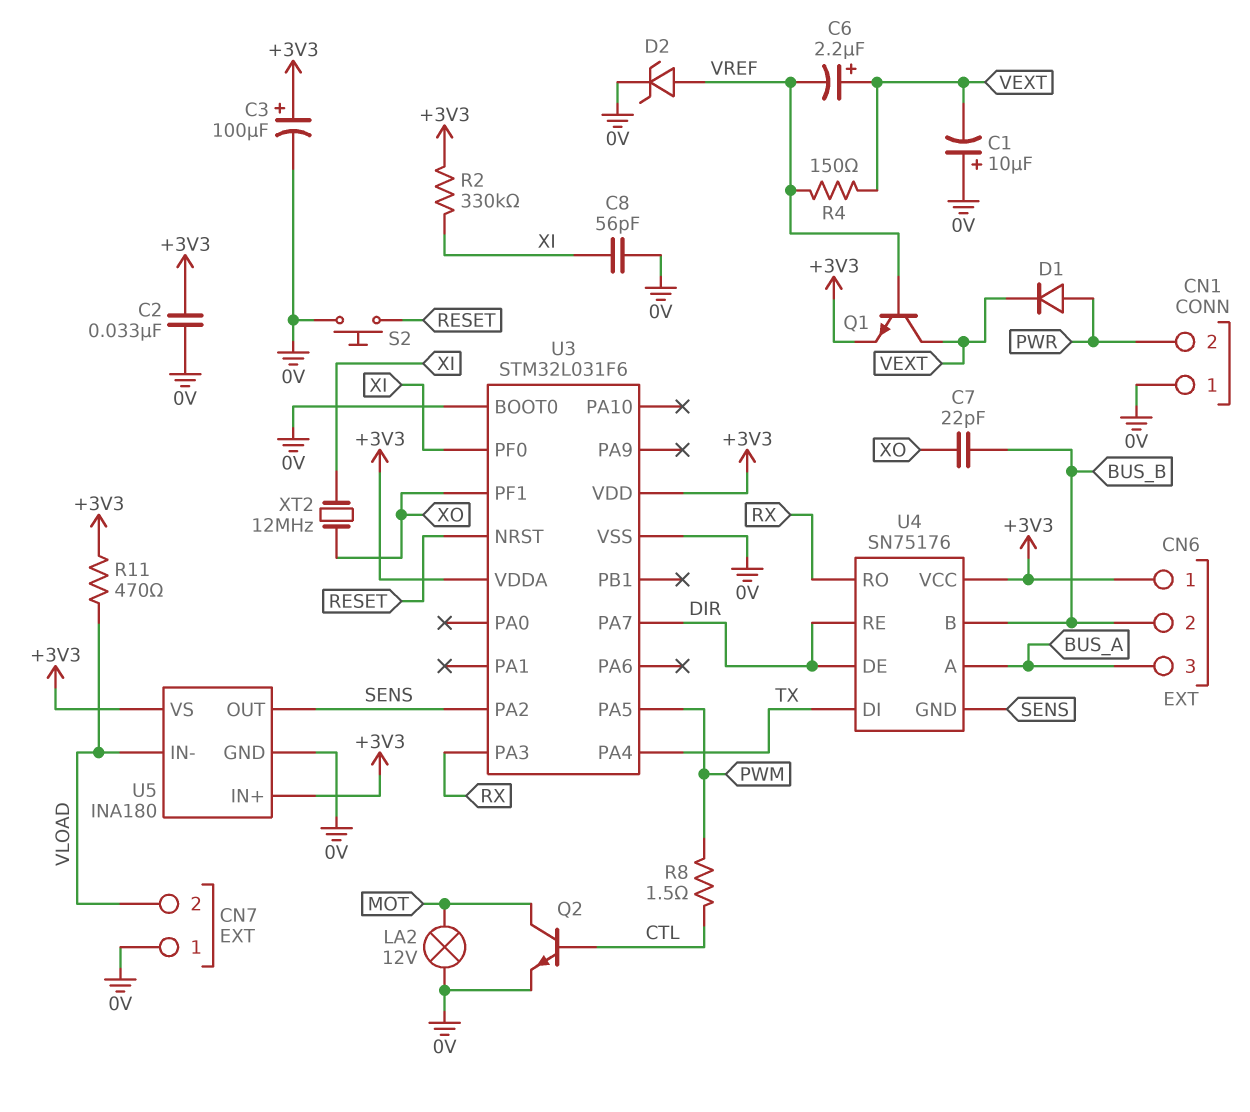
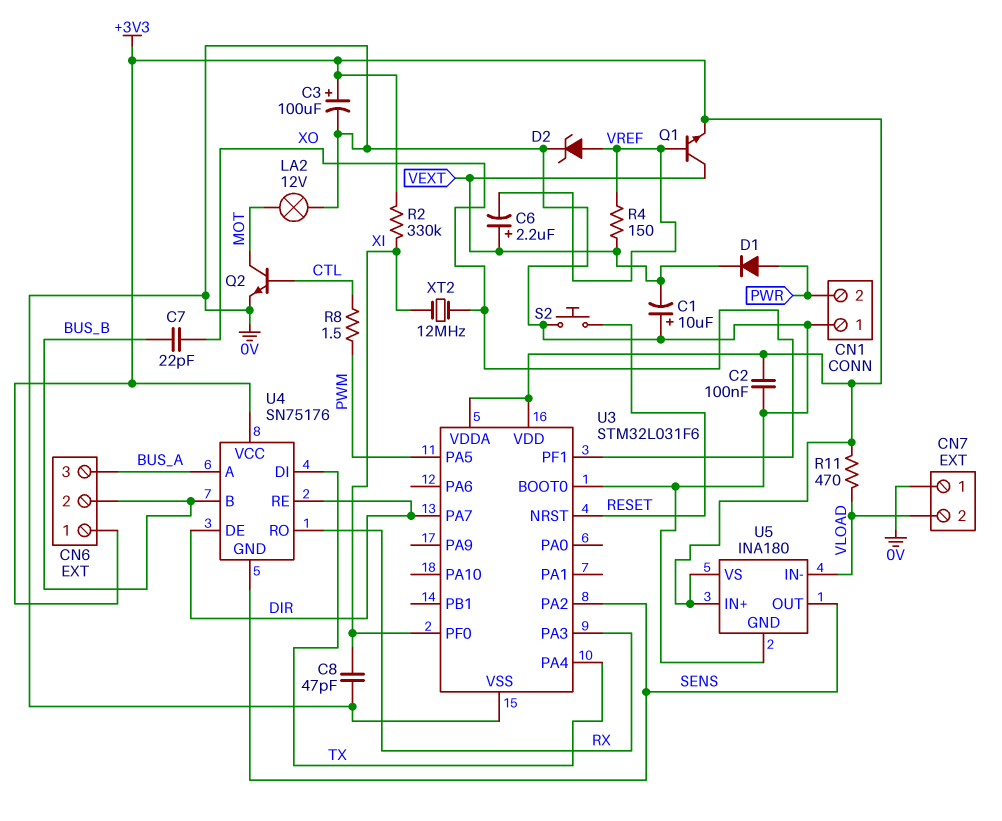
C2: 33nF (+3V3, 0V) -> 100nF (+3V3, 0V)
C8: 56pF (0V, XI) -> 47pF (0V, XI)

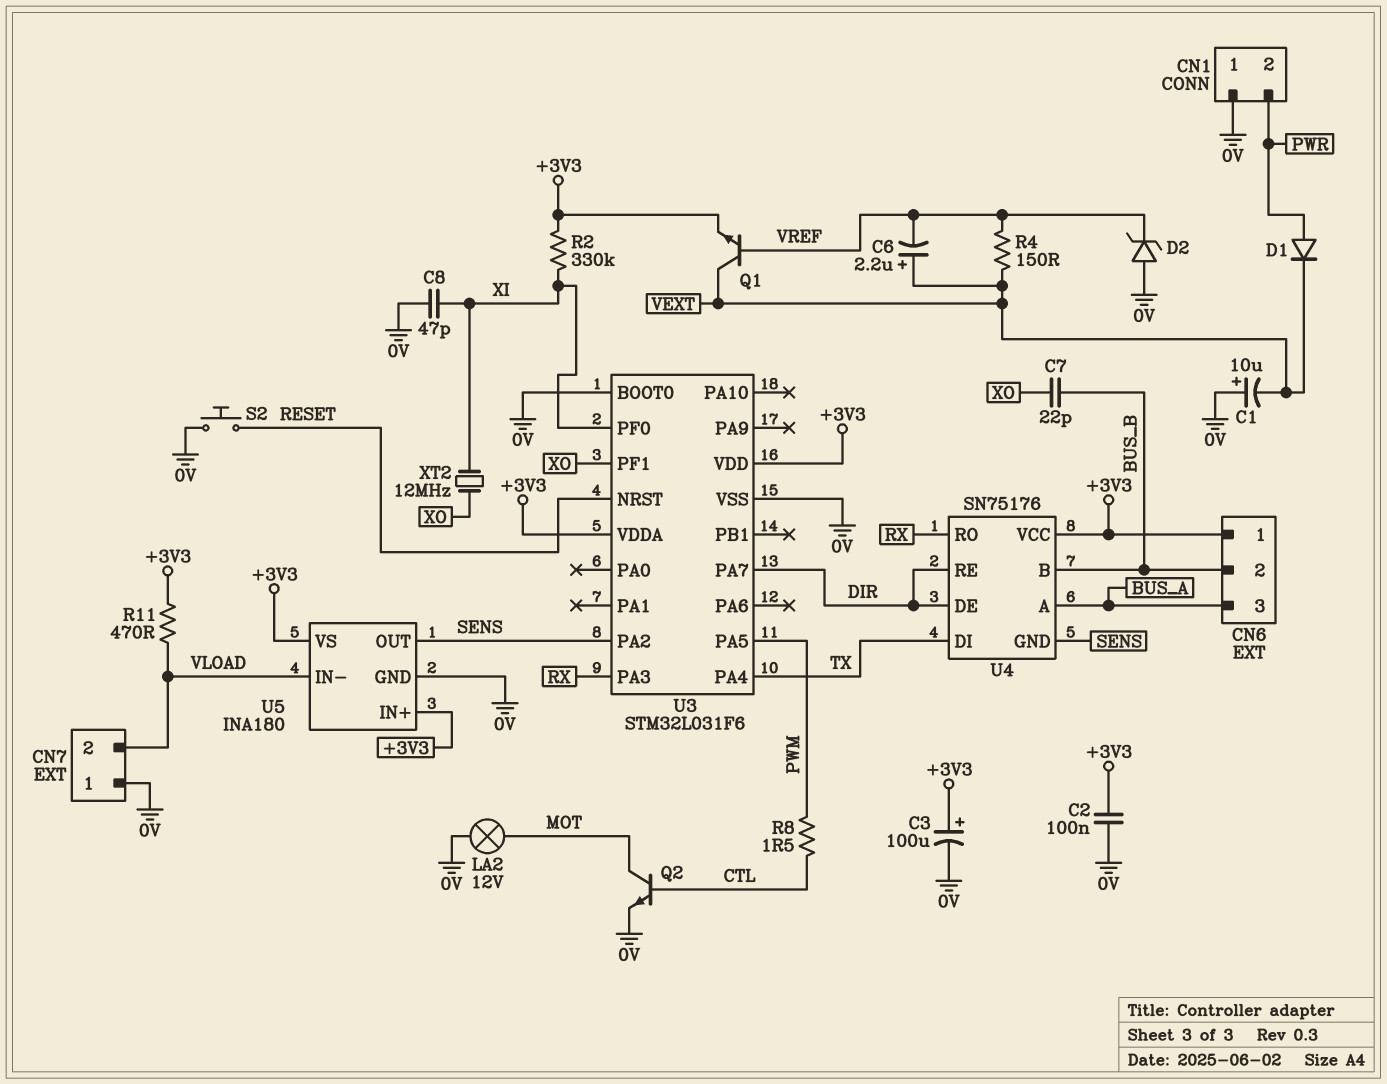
D2: zener (A VREF, K 0V) -> zener (A 0V, K VREF)

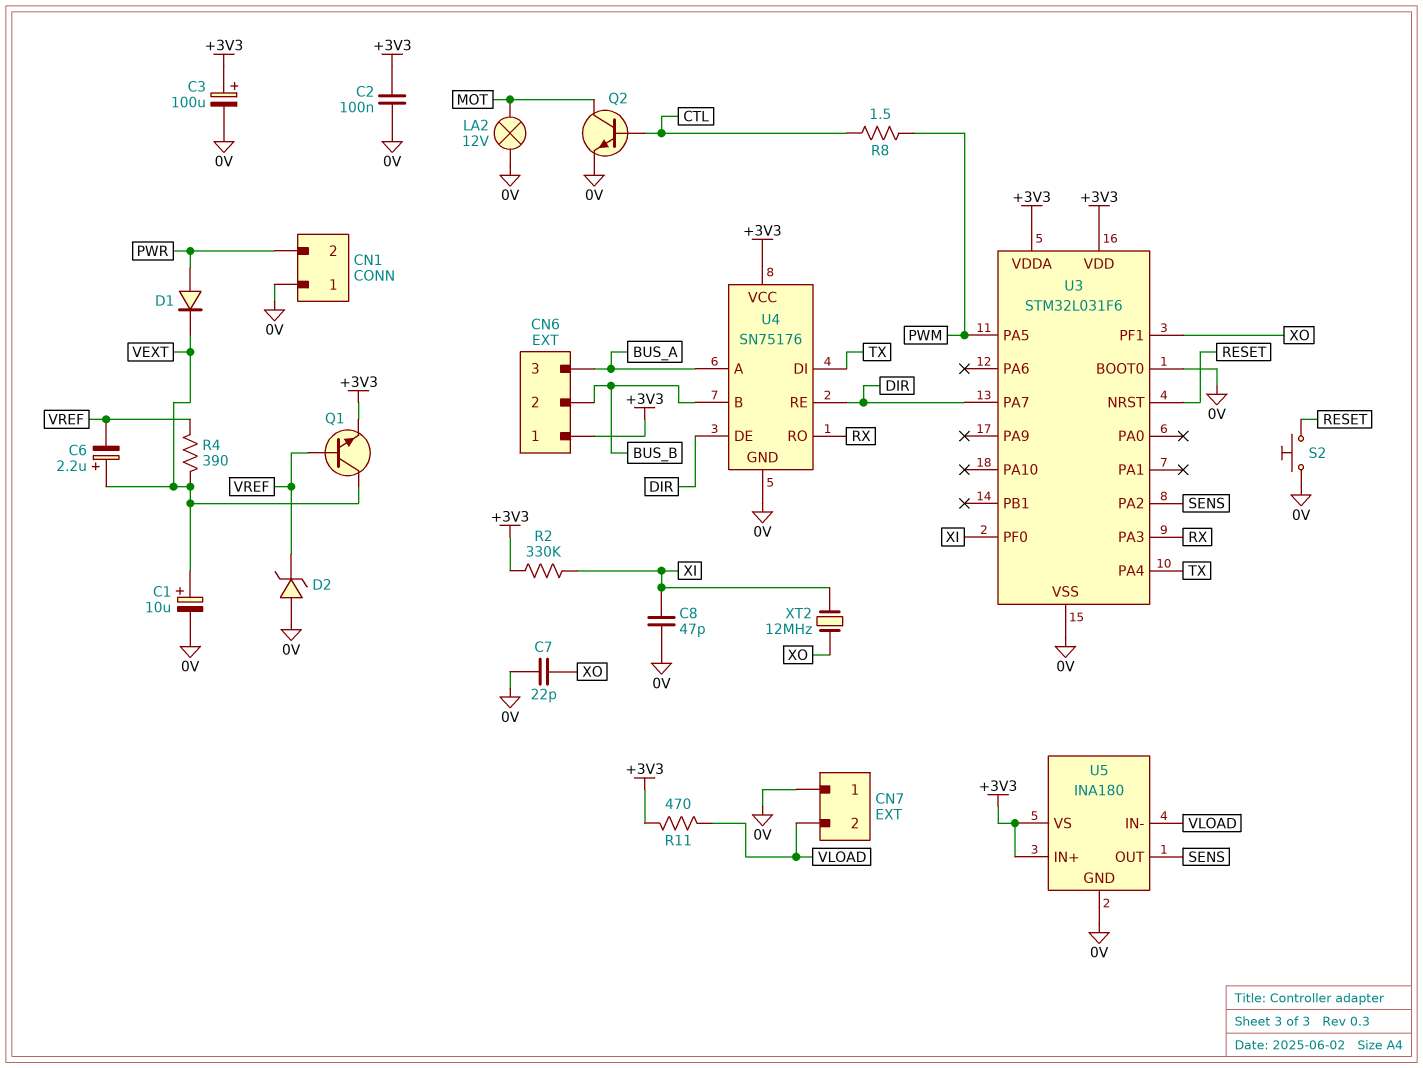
C1: 10uF (plus 0V, minus VEXT) -> 10uF (plus VEXT, minus 0V)
C7: 22pF (BUS_B, XO) -> 22pF (0V, XO)
R4: 150 (VEXT, VREF) -> 390 (VEXT, VREF)
U4 pin GND: SENS -> 0V

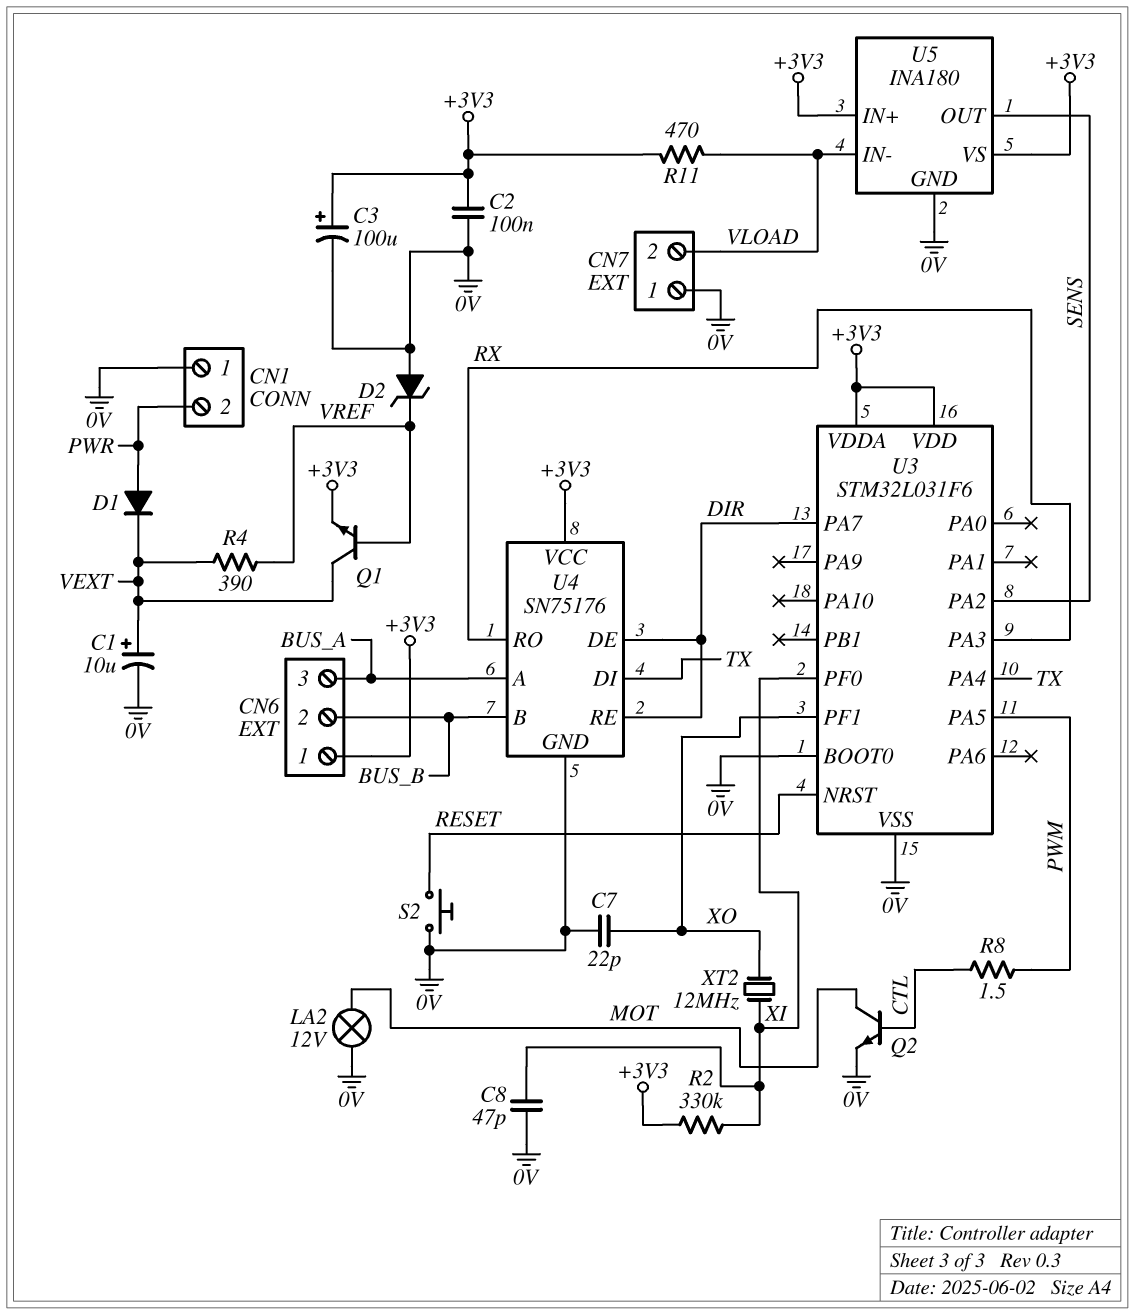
C6: 2.2uF (plus VEXT, minus VREF) -> none

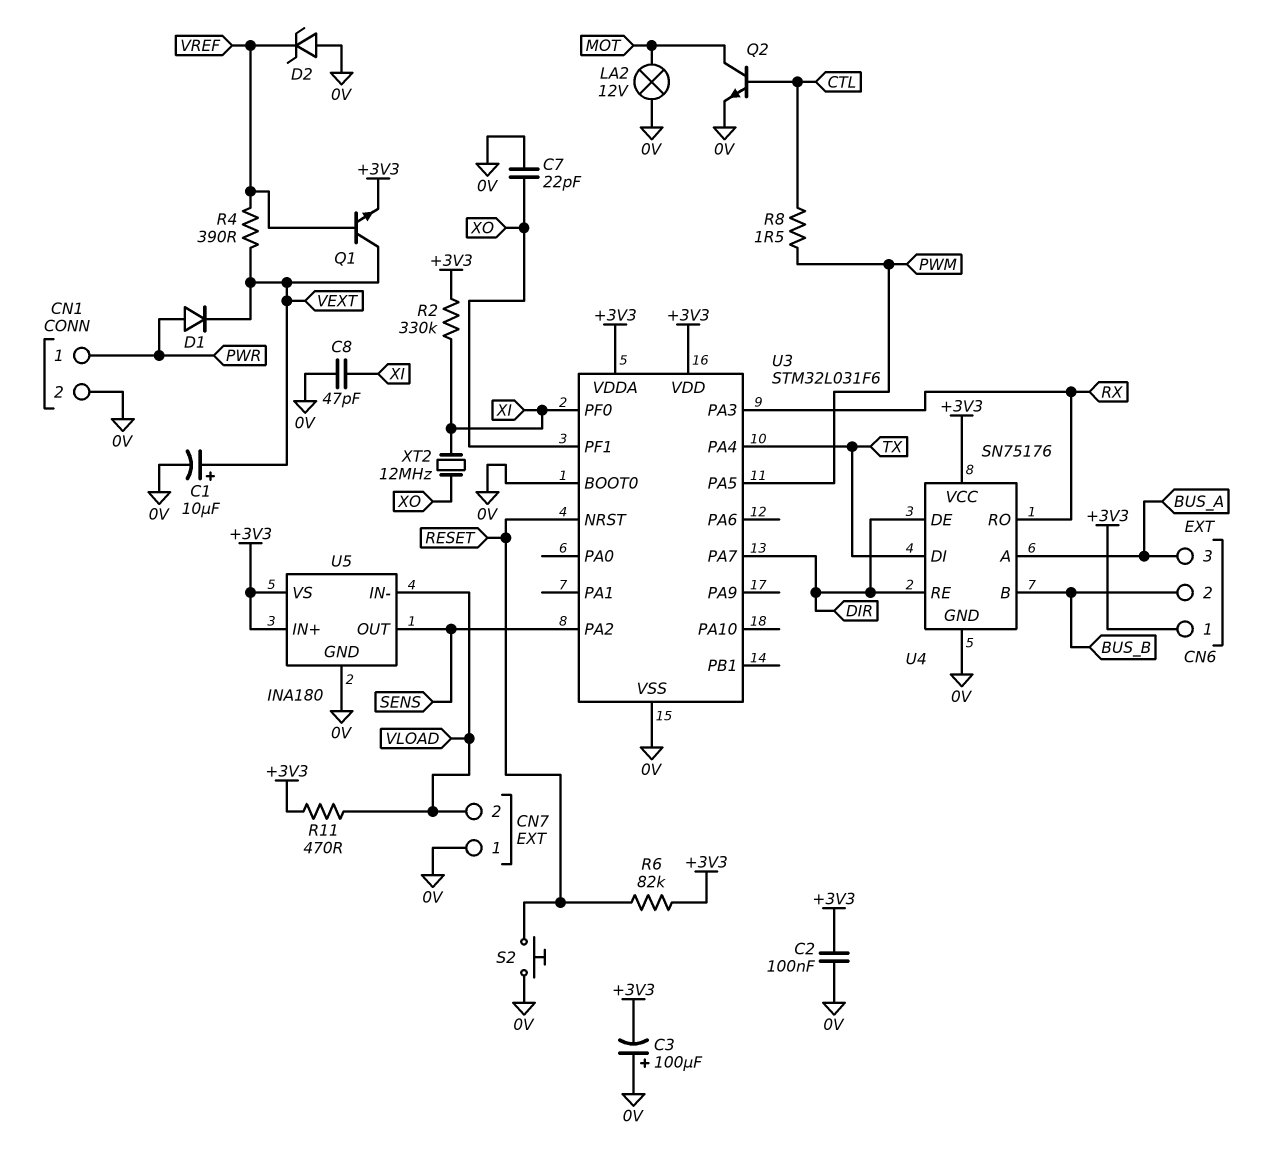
C3: 100uF (plus +3V3, minus 0V) -> 100uF (plus 0V, minus +3V3)
CN1 pin 1: 0V -> PWR
CN1 pin 2: PWR -> 0V
R6: none -> 82k (+3V3, RESET)

